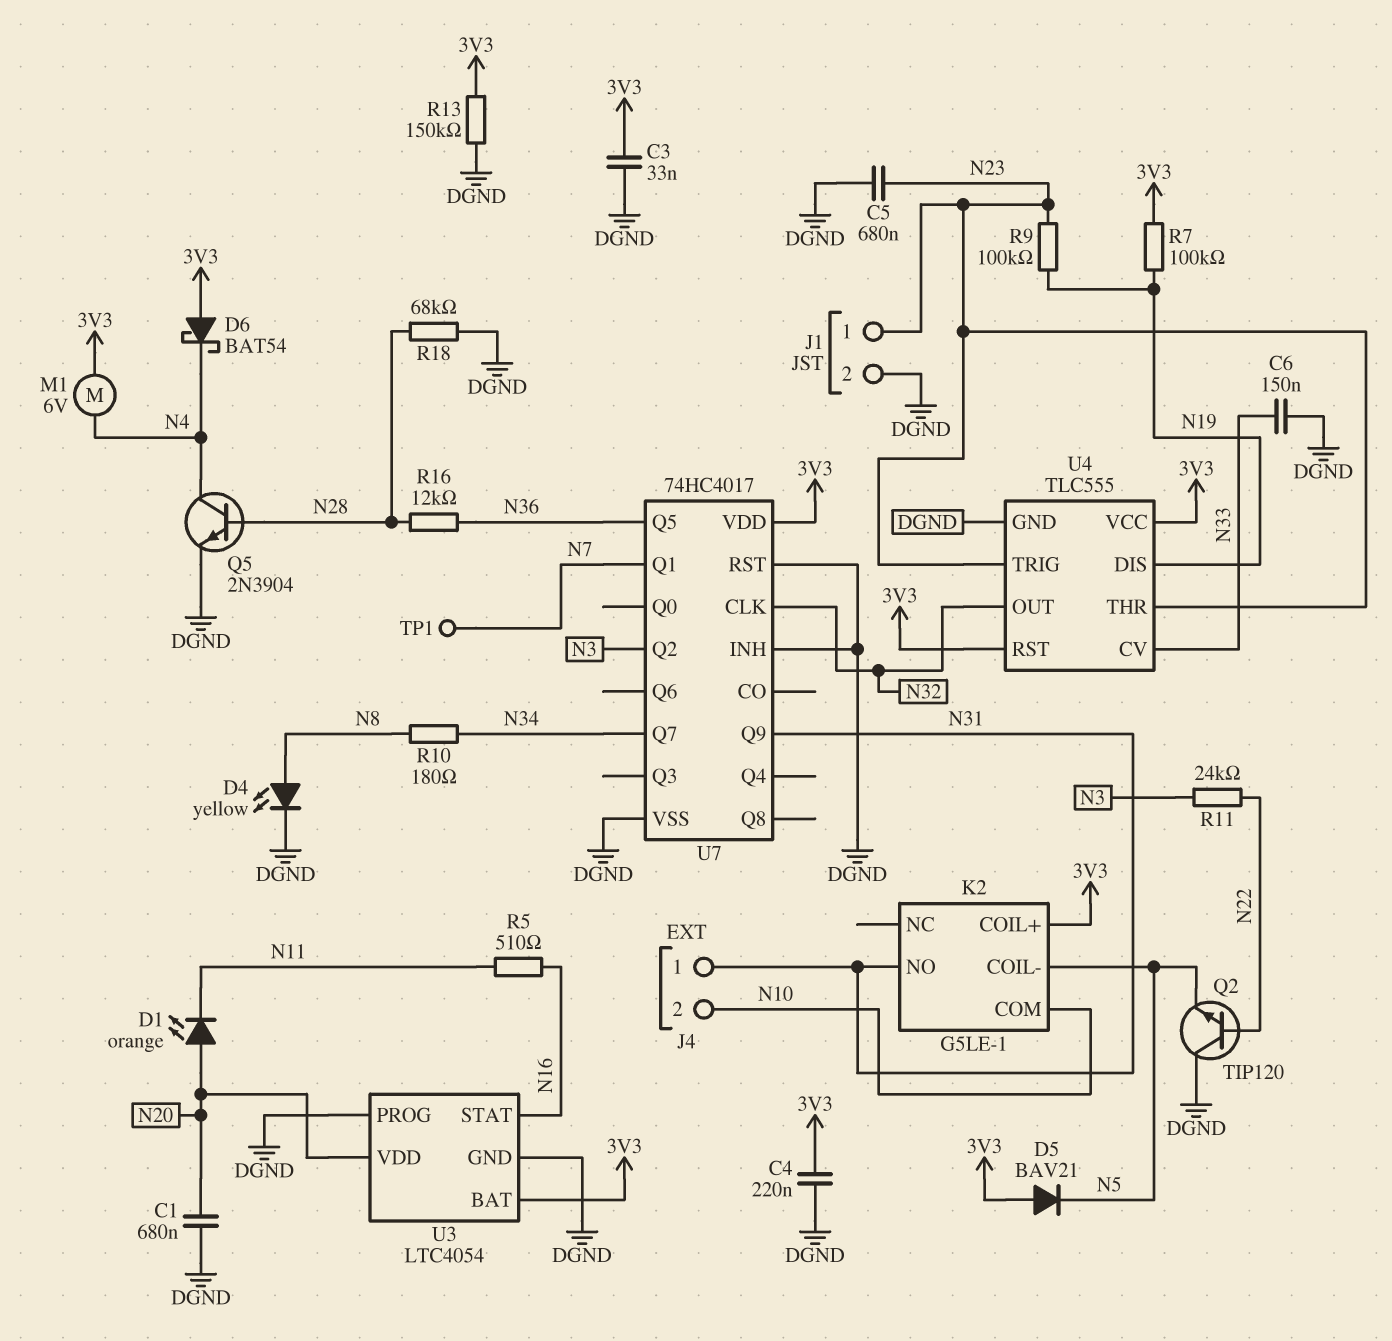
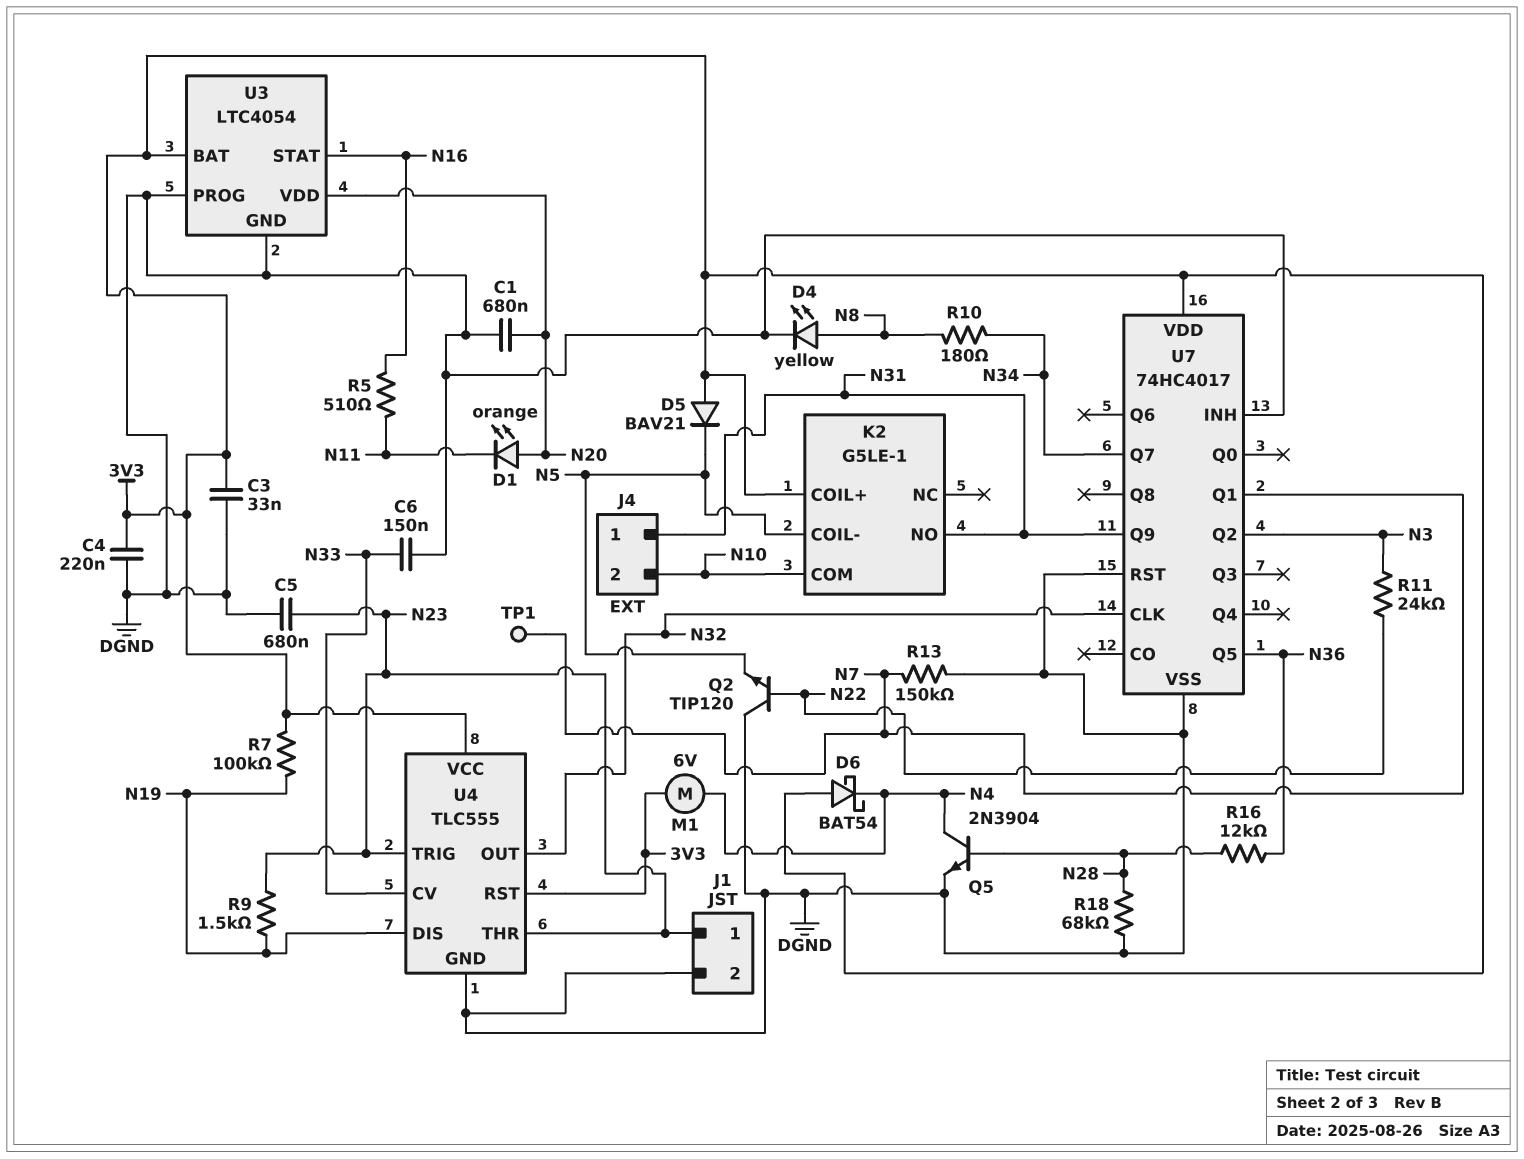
R9: 100k (N19, N23) -> 1.5k (N19, N23)
R13: 150k (3V3, DGND) -> 150k (DGND, N7)

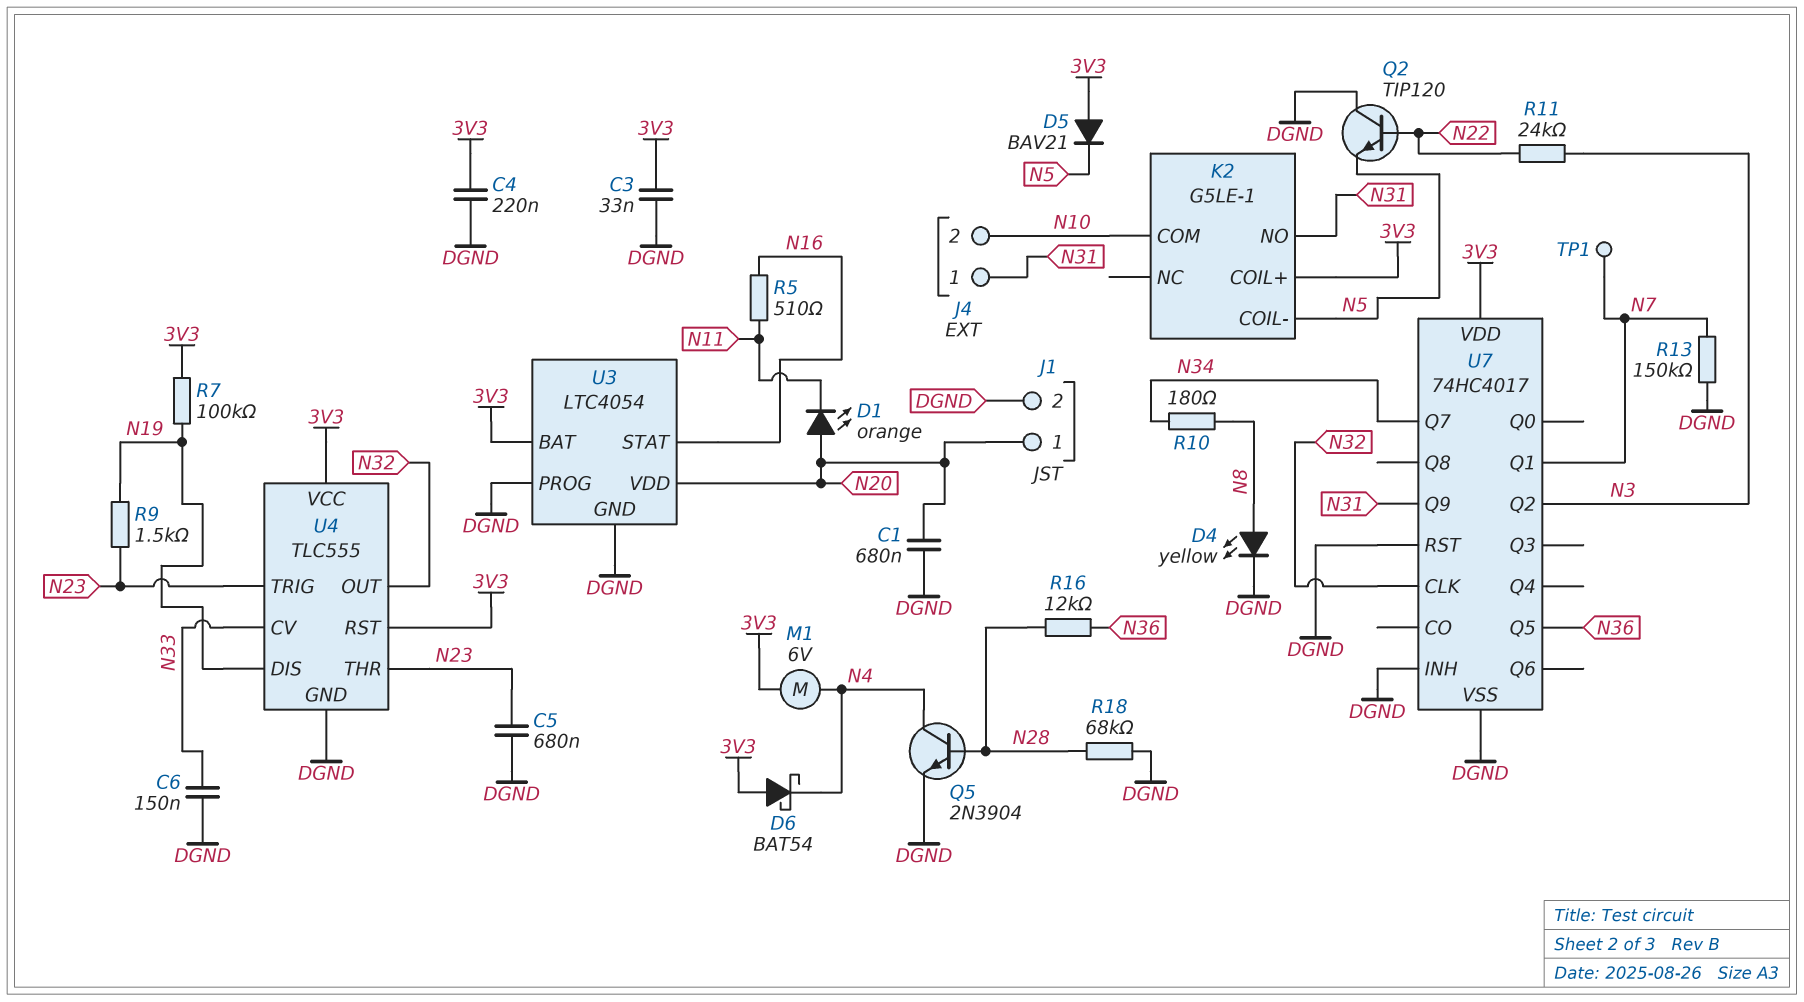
J1 pin 1: N23 -> N20

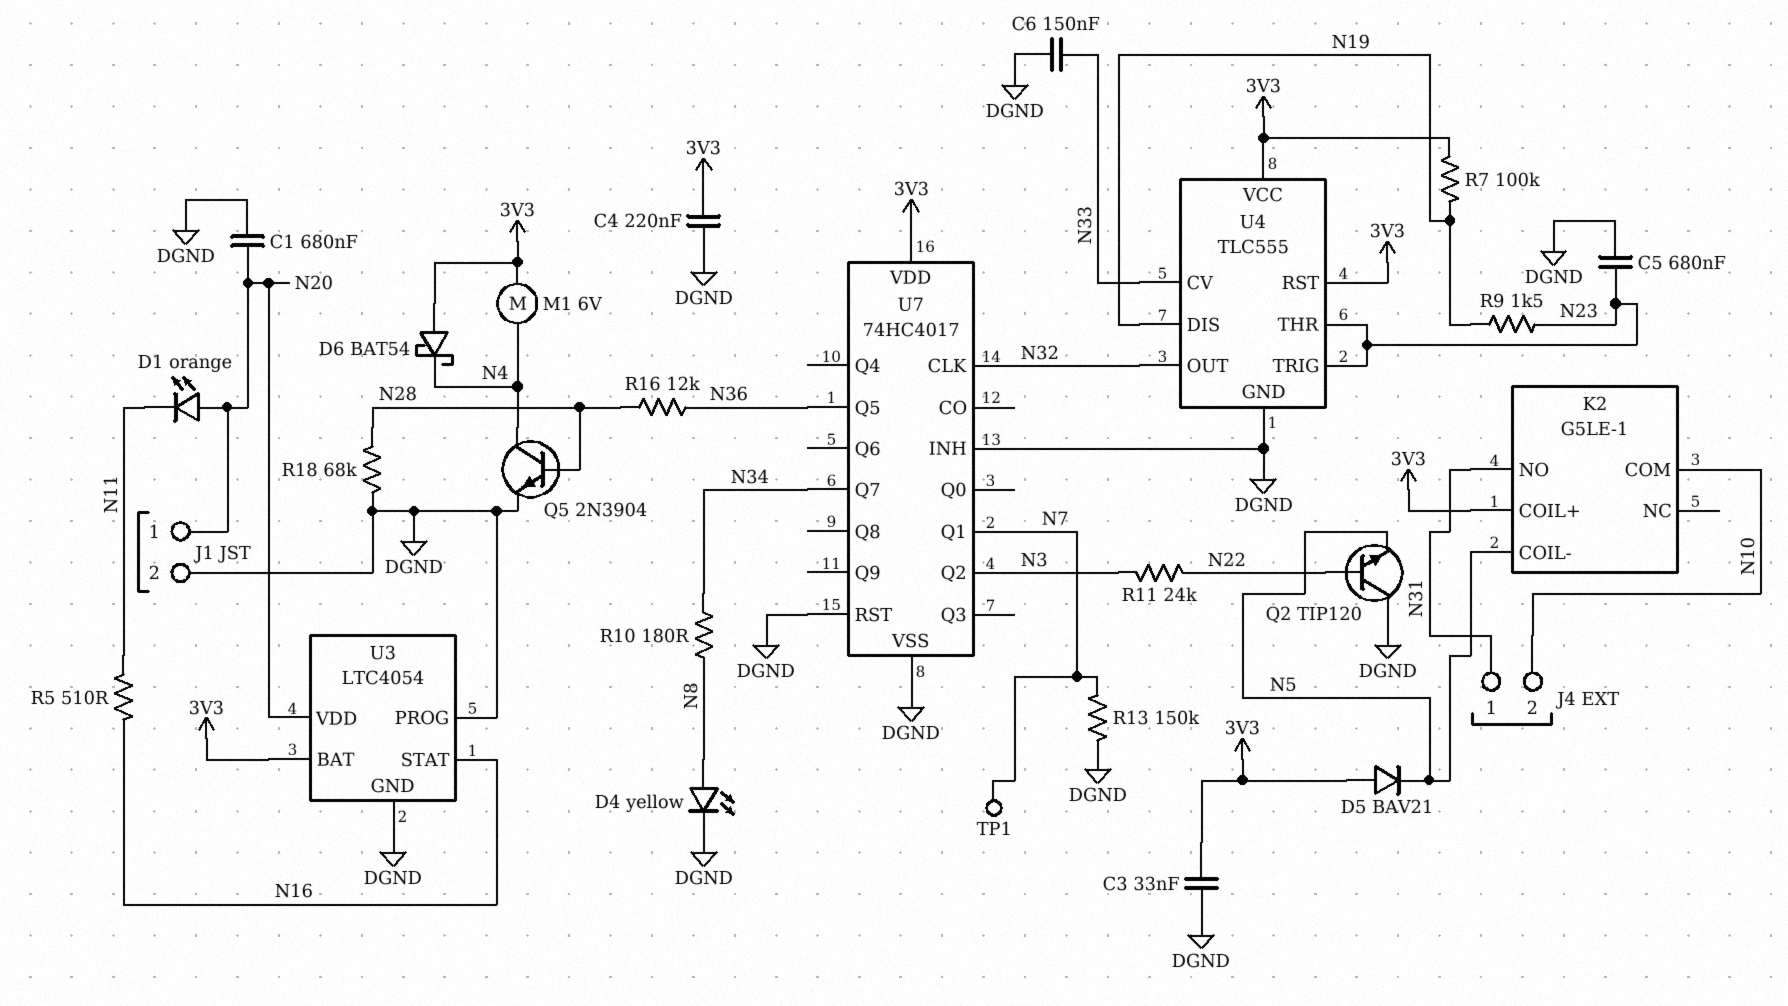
U7 pin Q9: N31 -> none

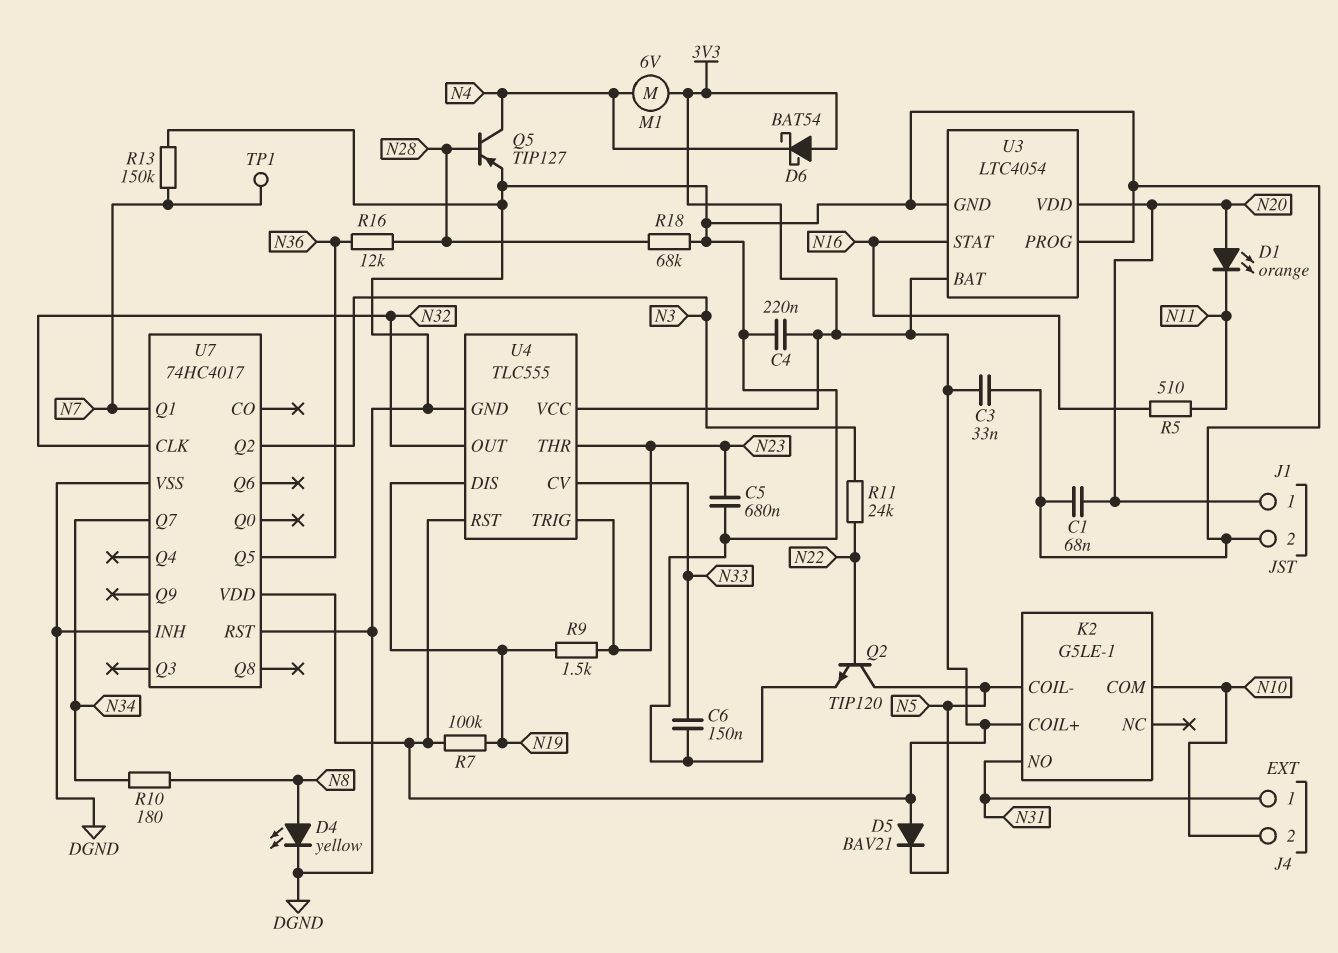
C1: 680nF (DGND, N20) -> 68nF (DGND, N20)
Q2: NPN TIP120 (B N22, C DGND, E N5) -> NPN TIP120 (B N22, C N5, E DGND)
Q5: NPN 2N3904 (B N28, C N4, E DGND) -> PNP TIP127 (B N28, C N4, E DGND)

